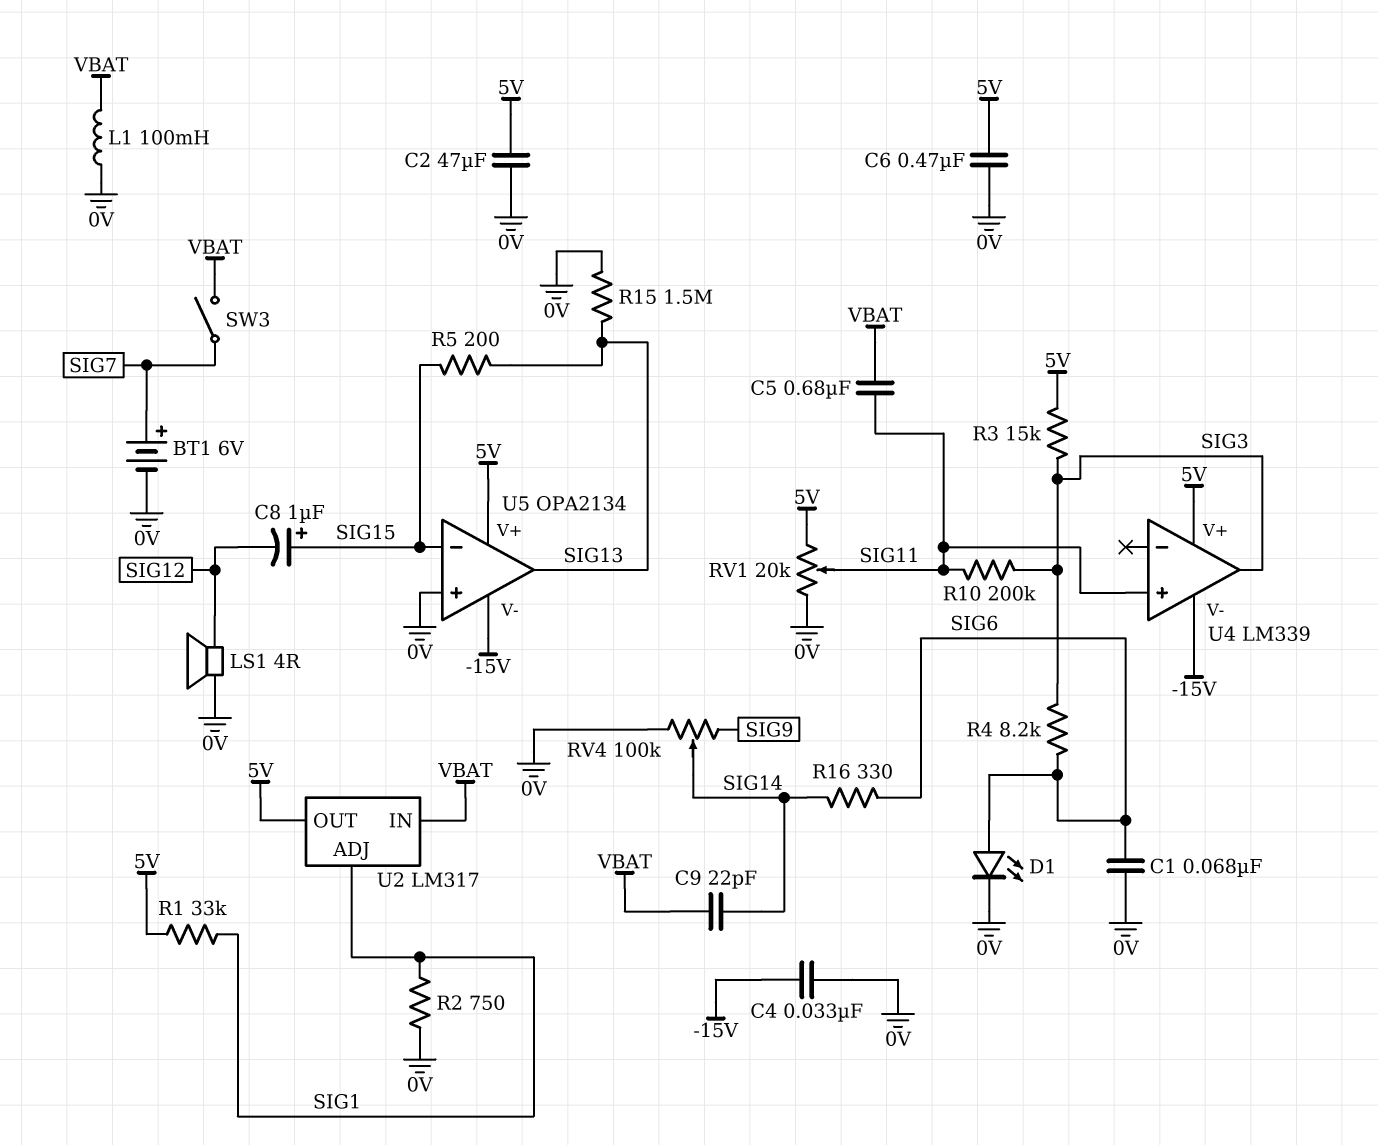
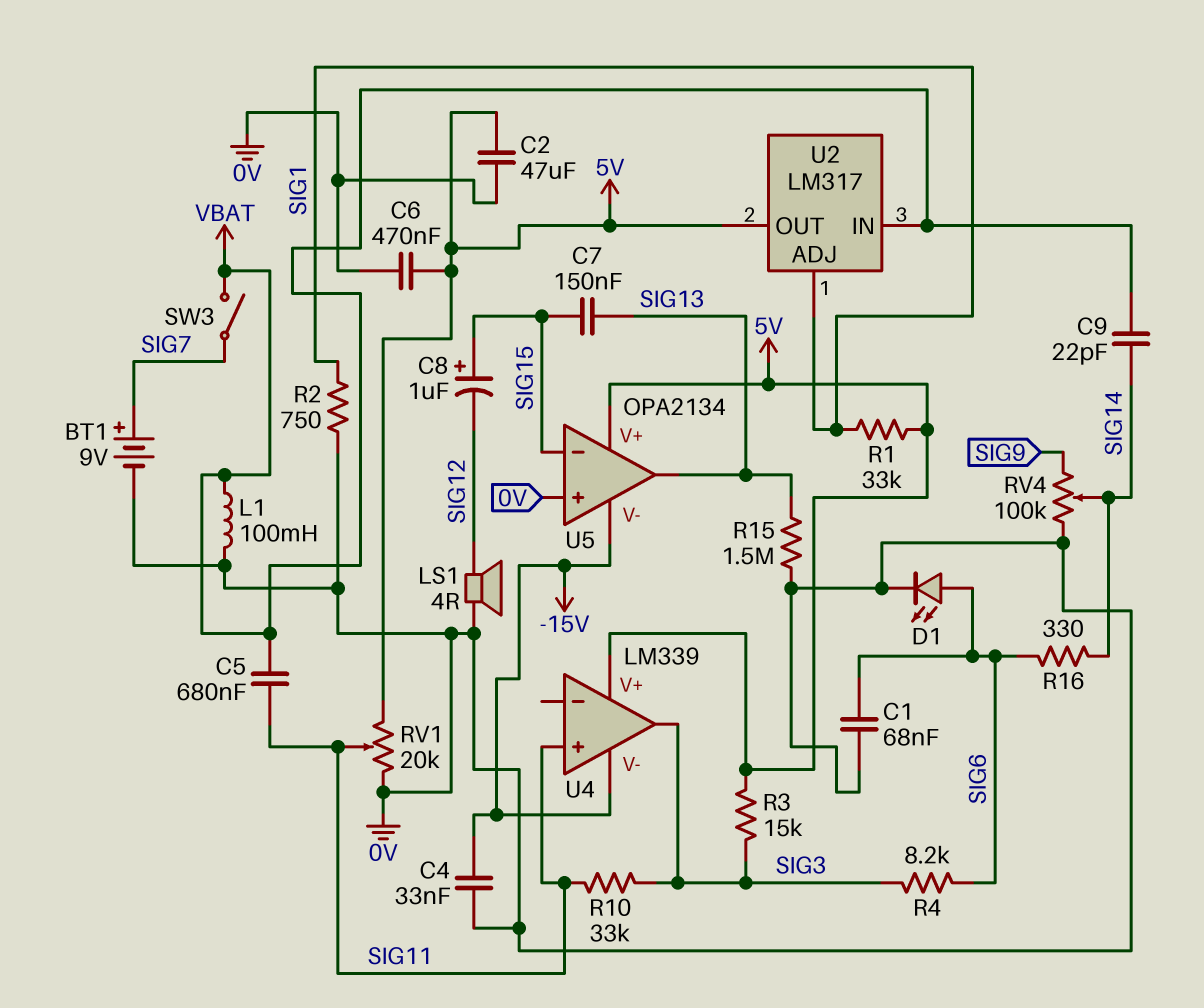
BT1: 6V (plus SIG7, minus 0V) -> 9V (plus SIG7, minus 0V)
C7: none -> 150nF (SIG13, SIG15)
R5: 200 (SIG13, SIG15) -> none
R10: 200k (SIG3, SIG11) -> 33k (SIG3, SIG11)

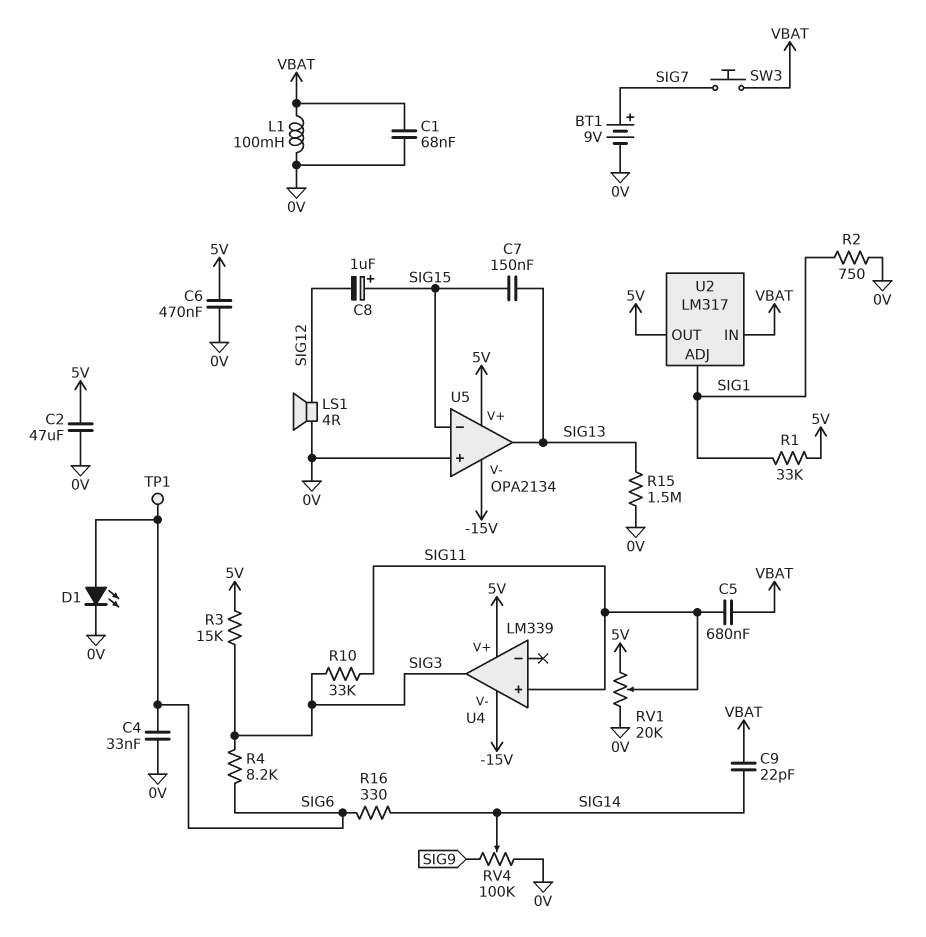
C1: 68nF (0V, SIG6) -> 68nF (0V, VBAT)
C4: 33nF (-15V, 0V) -> 33nF (0V, SIG6)
SW3: switch (SIG7, VBAT) -> button (SIG7, VBAT)
TP1: none -> test point (SIG6)

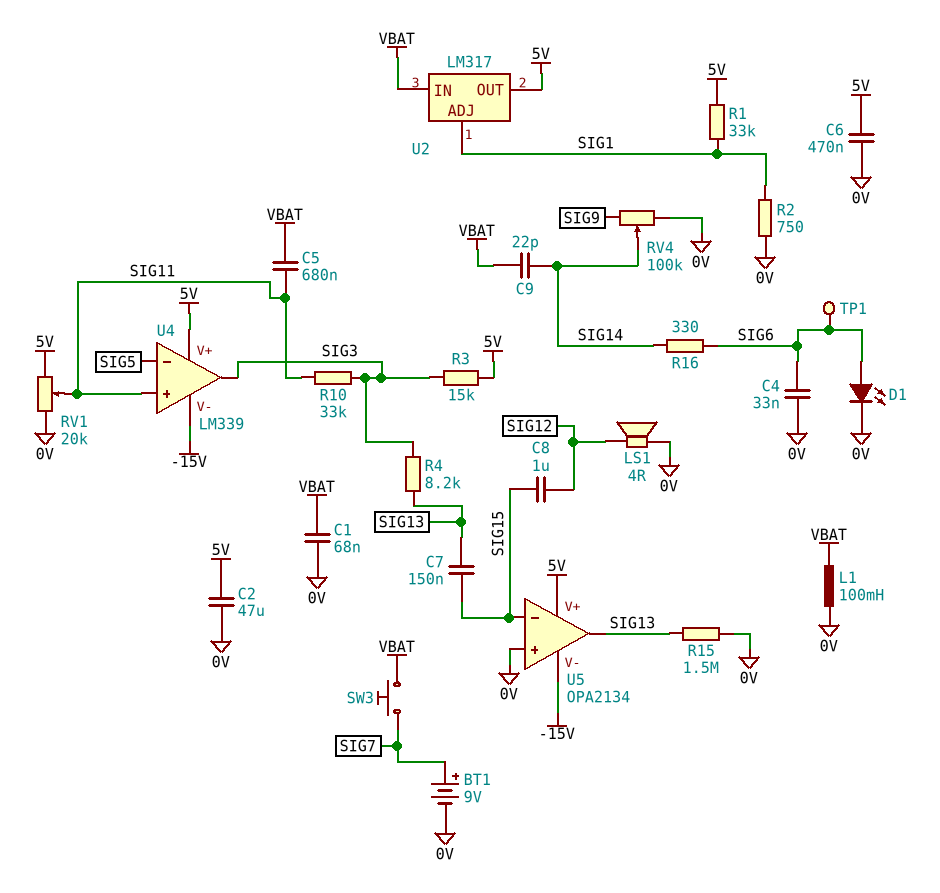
C8: 1uF (plus SIG15, minus SIG12) -> 1uF (SIG12, SIG15)
R4: 8.2k (SIG3, SIG6) -> 8.2k (SIG3, SIG13)
U4 pin in-: none -> SIG5

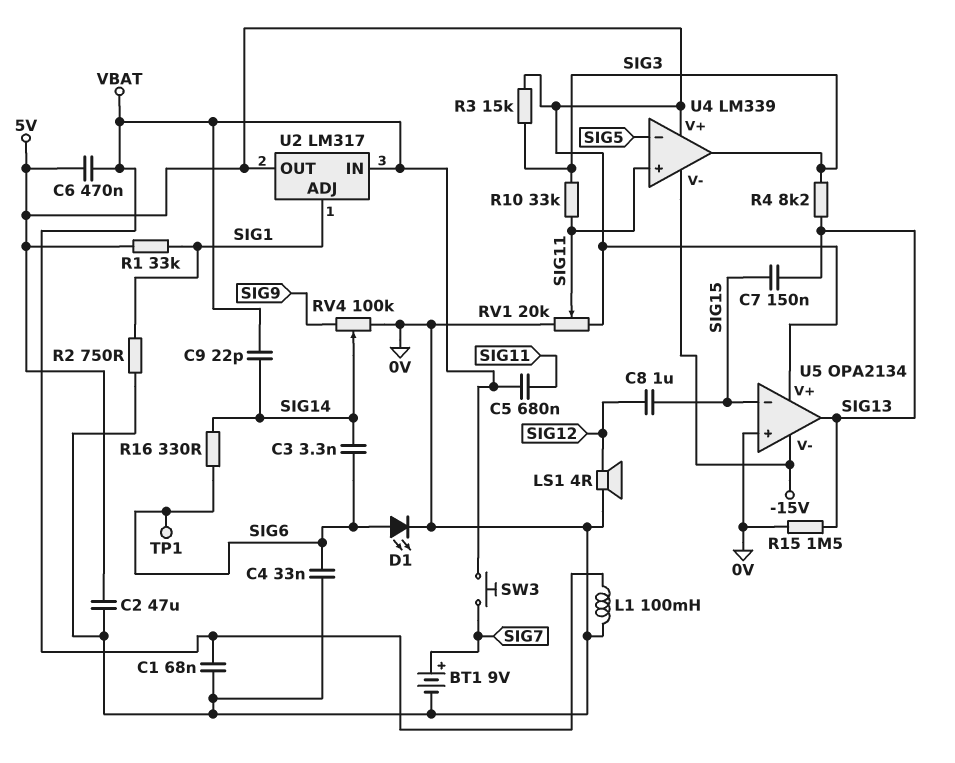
C3: none -> 3.3nF (SIG6, SIG14)
C6: 470nF (0V, 5V) -> 470nF (5V, VBAT)

